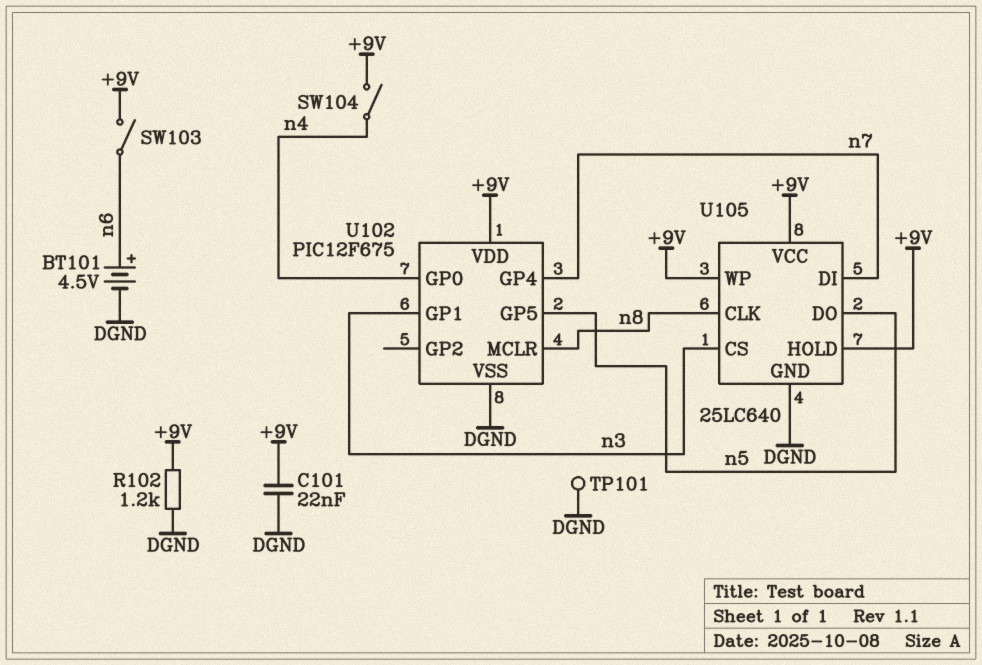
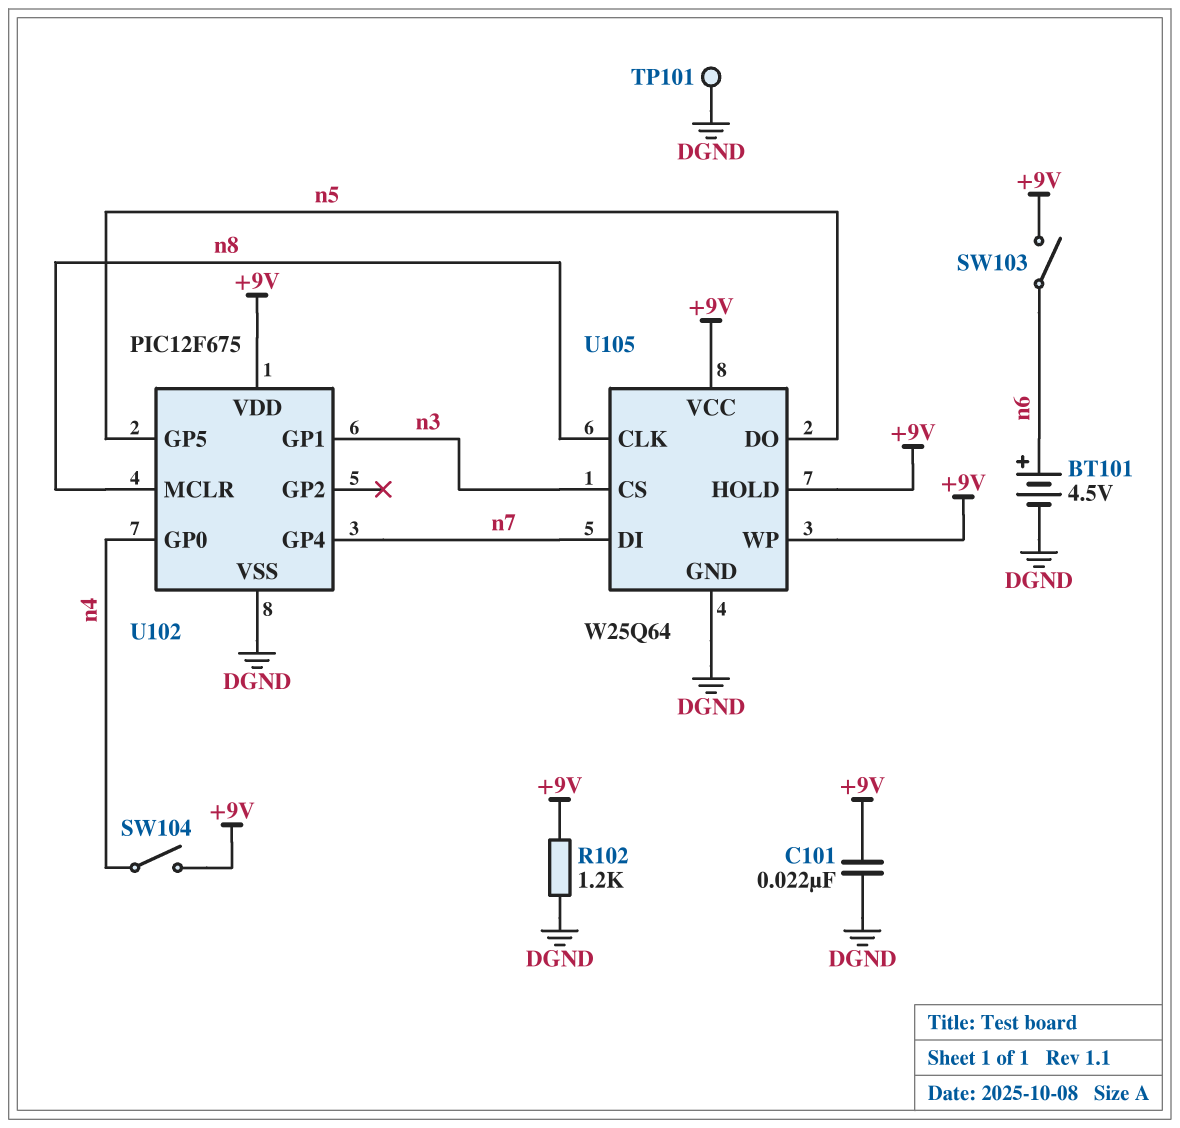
U105: 25LC640 -> W25Q64

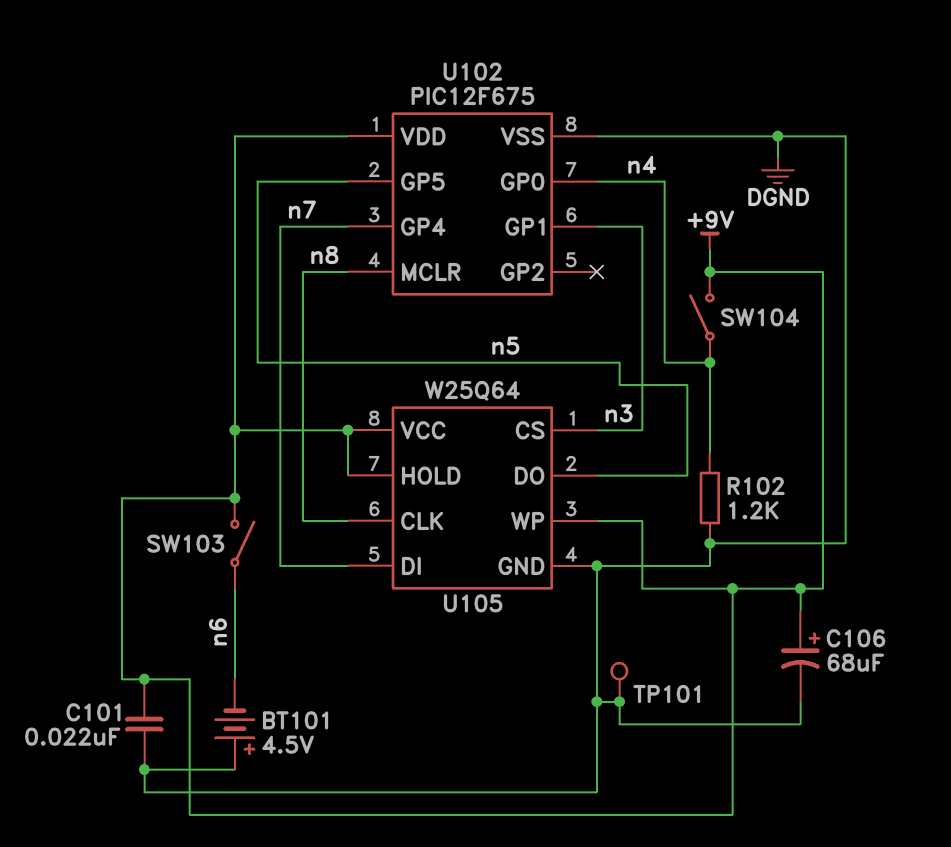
BT101: 4.5V (plus n6, minus DGND) -> 4.5V (plus DGND, minus n6)
C106: none -> 68uF (plus +9V, minus DGND)
R102: 1.2k (+9V, DGND) -> 1.2k (DGND, n4)

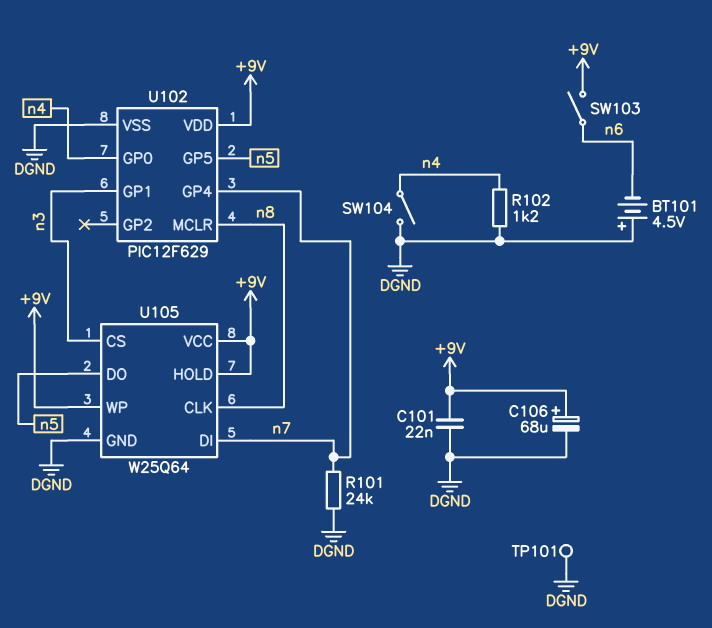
R101: none -> 24k (DGND, n7)
SW104: switch (+9V, n4) -> switch (DGND, n4)
U102: PIC12F675 -> PIC12F629

